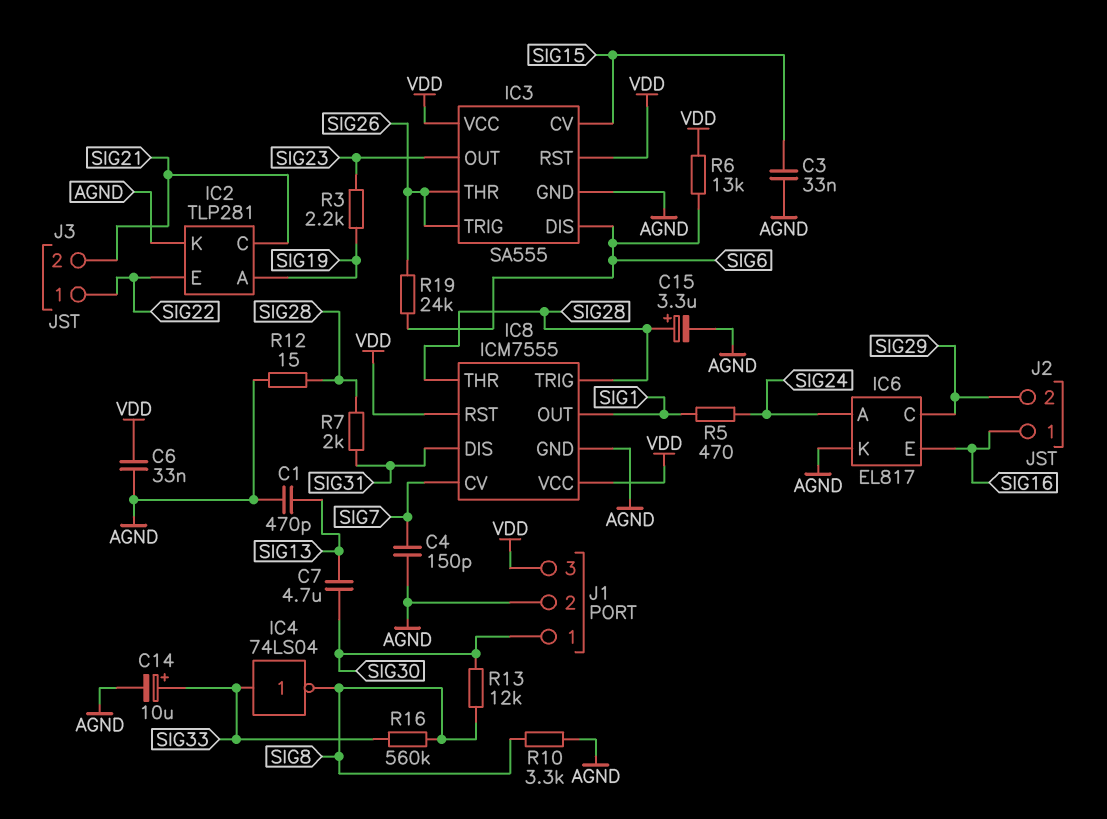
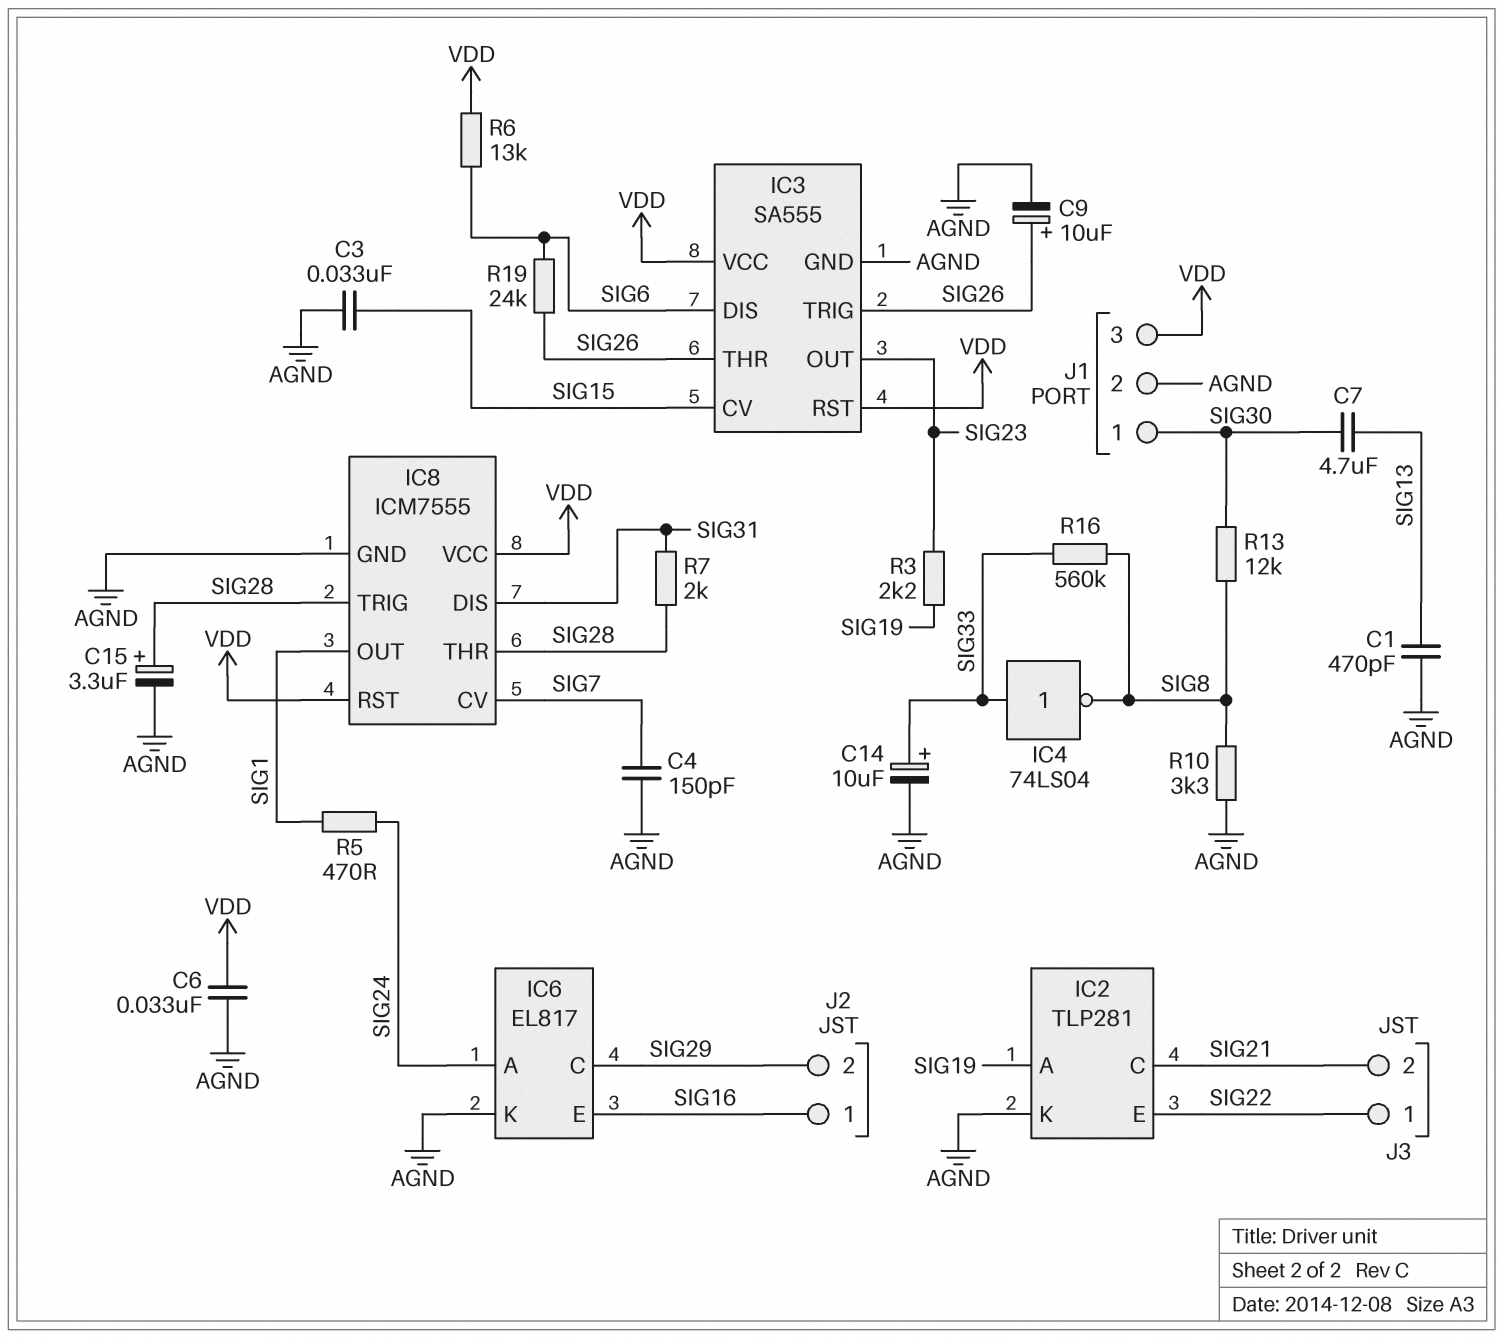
C9: none -> 10uF (plus SIG26, minus AGND)
R12: 15 (AGND, SIG28) -> none

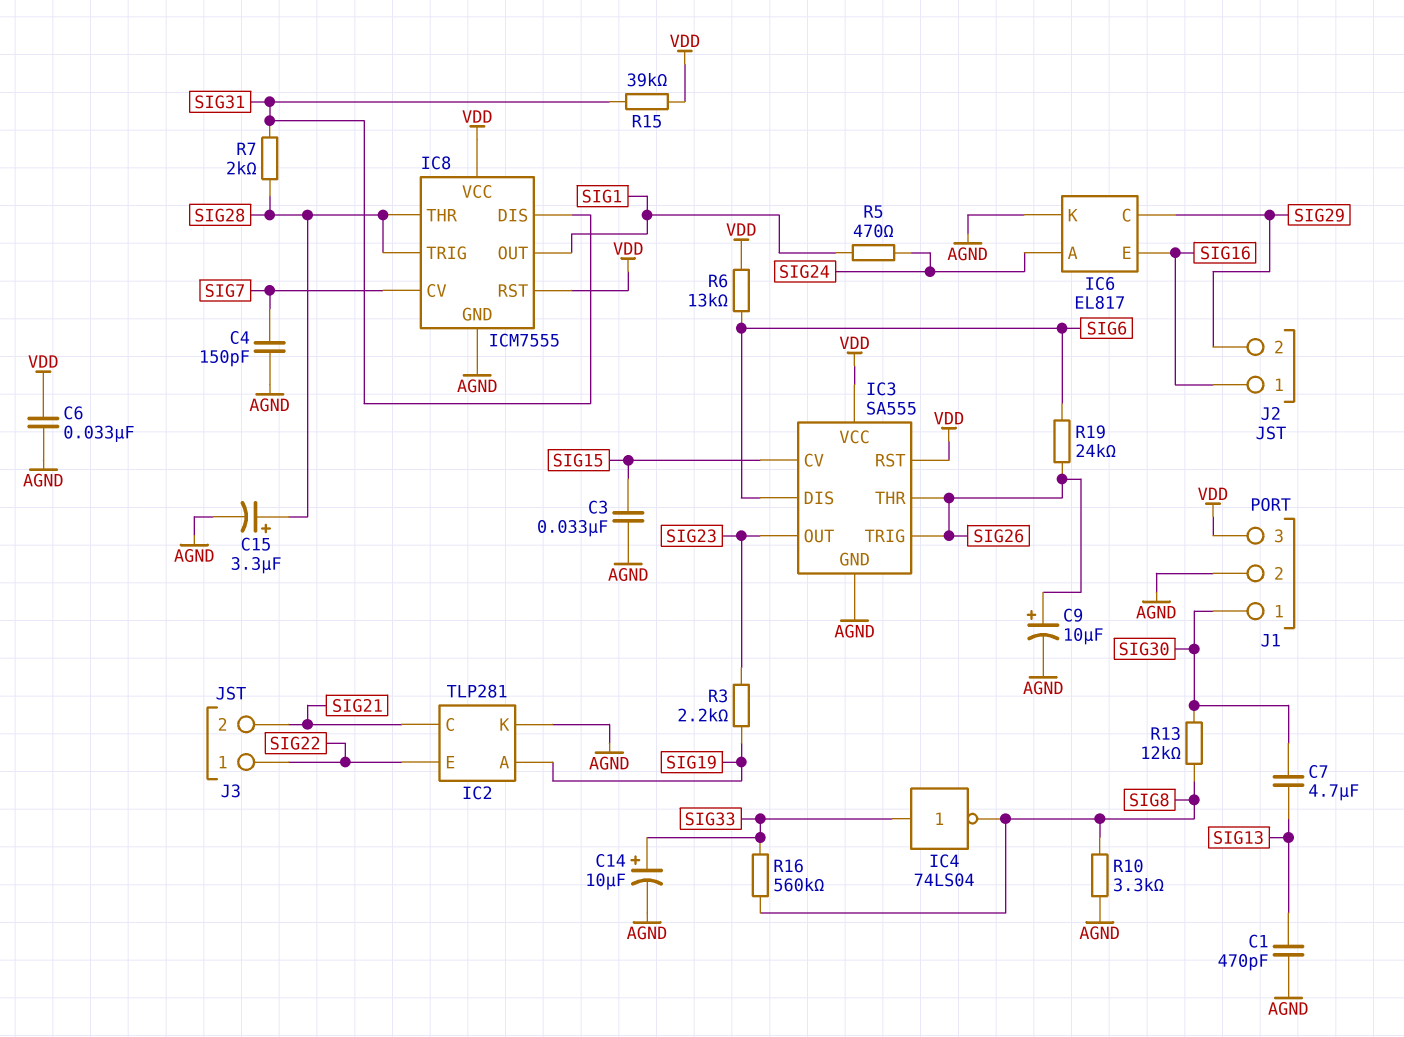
R15: none -> 39k (SIG31, VDD)

